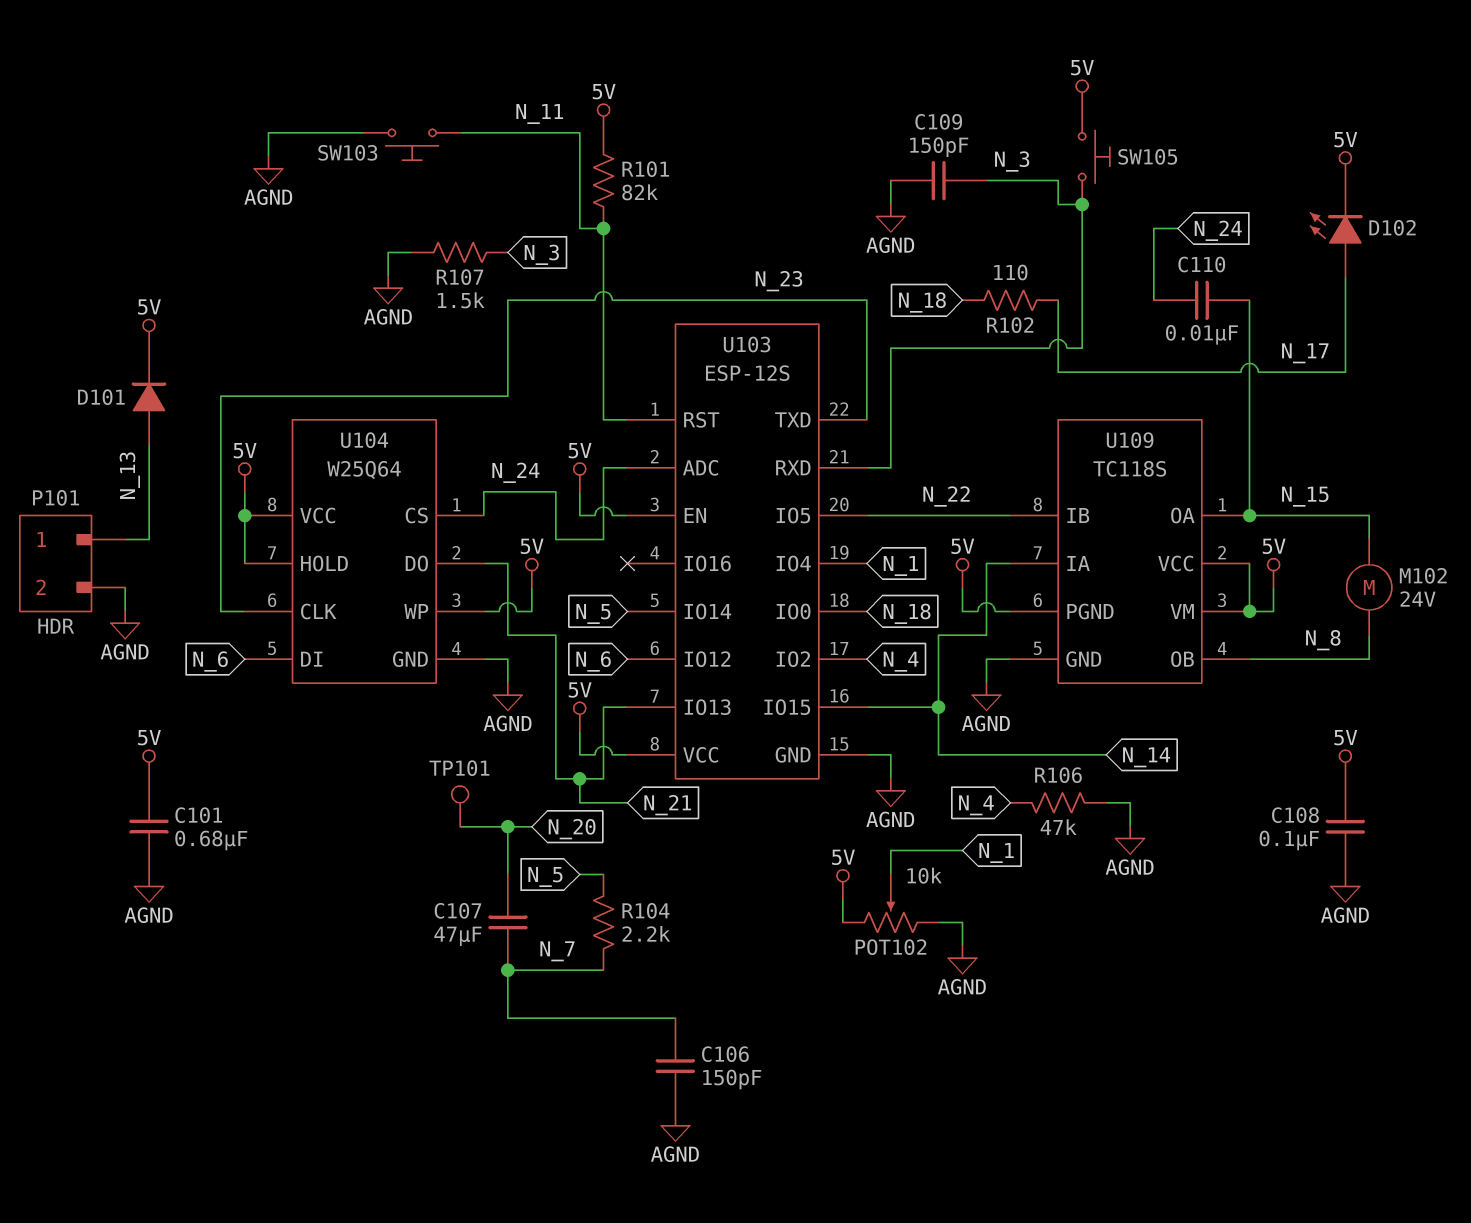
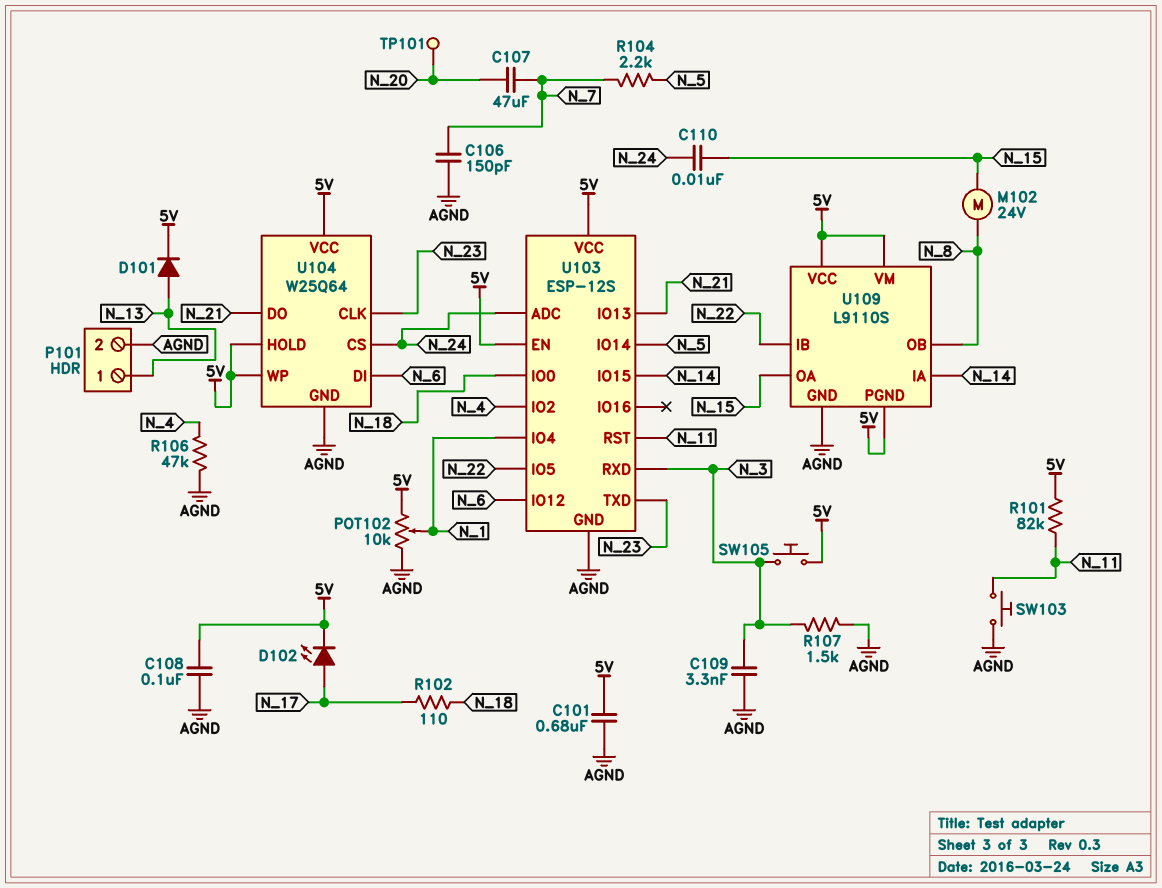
C109: 150pF (AGND, N_3) -> 3.3nF (AGND, N_3)
U109: TC118S -> L9110S

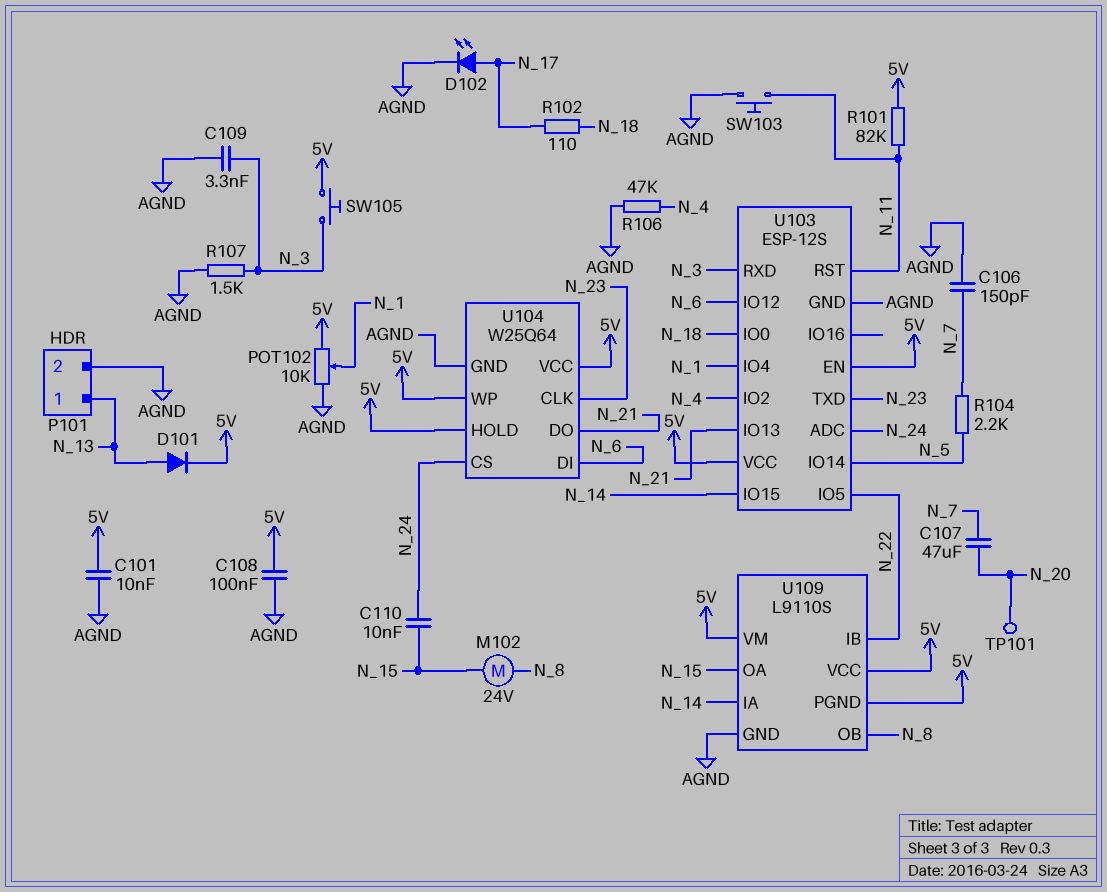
C101: 680nF (5V, AGND) -> 10nF (5V, AGND)
D102: LED (A N_17, K 5V) -> LED (A N_17, K AGND)

